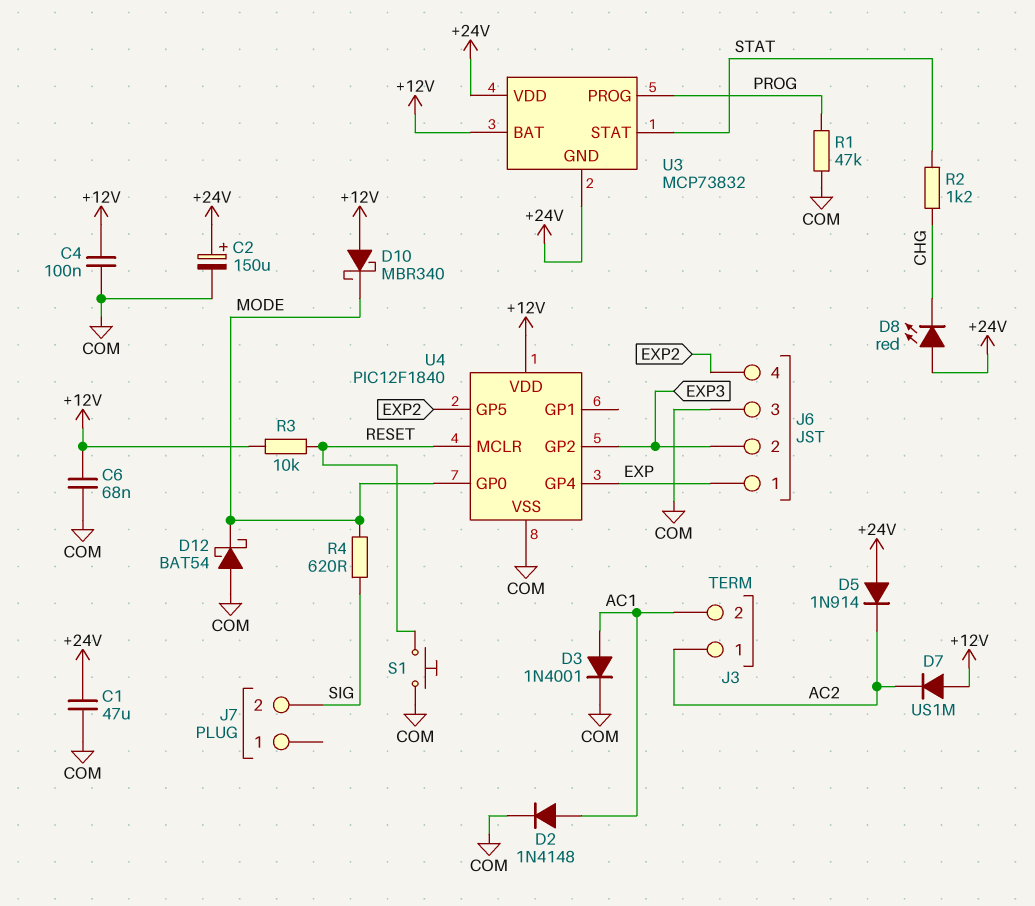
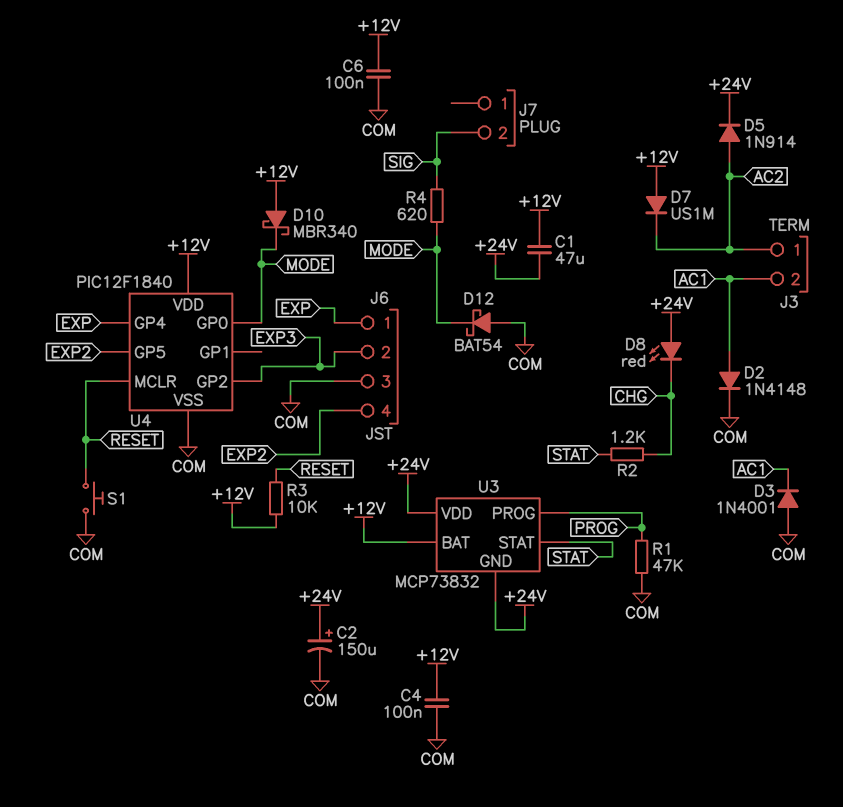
C1: 47uF (+24V, COM) -> 47uF (+12V, +24V)
C6: 68nF (+12V, COM) -> 100nF (+12V, COM)
D3: diode 1N4001 (A AC1, K COM) -> diode 1N4001 (A COM, K AC1)
D5: diode 1N914 (A +24V, K AC2) -> diode 1N914 (A AC2, K +24V)

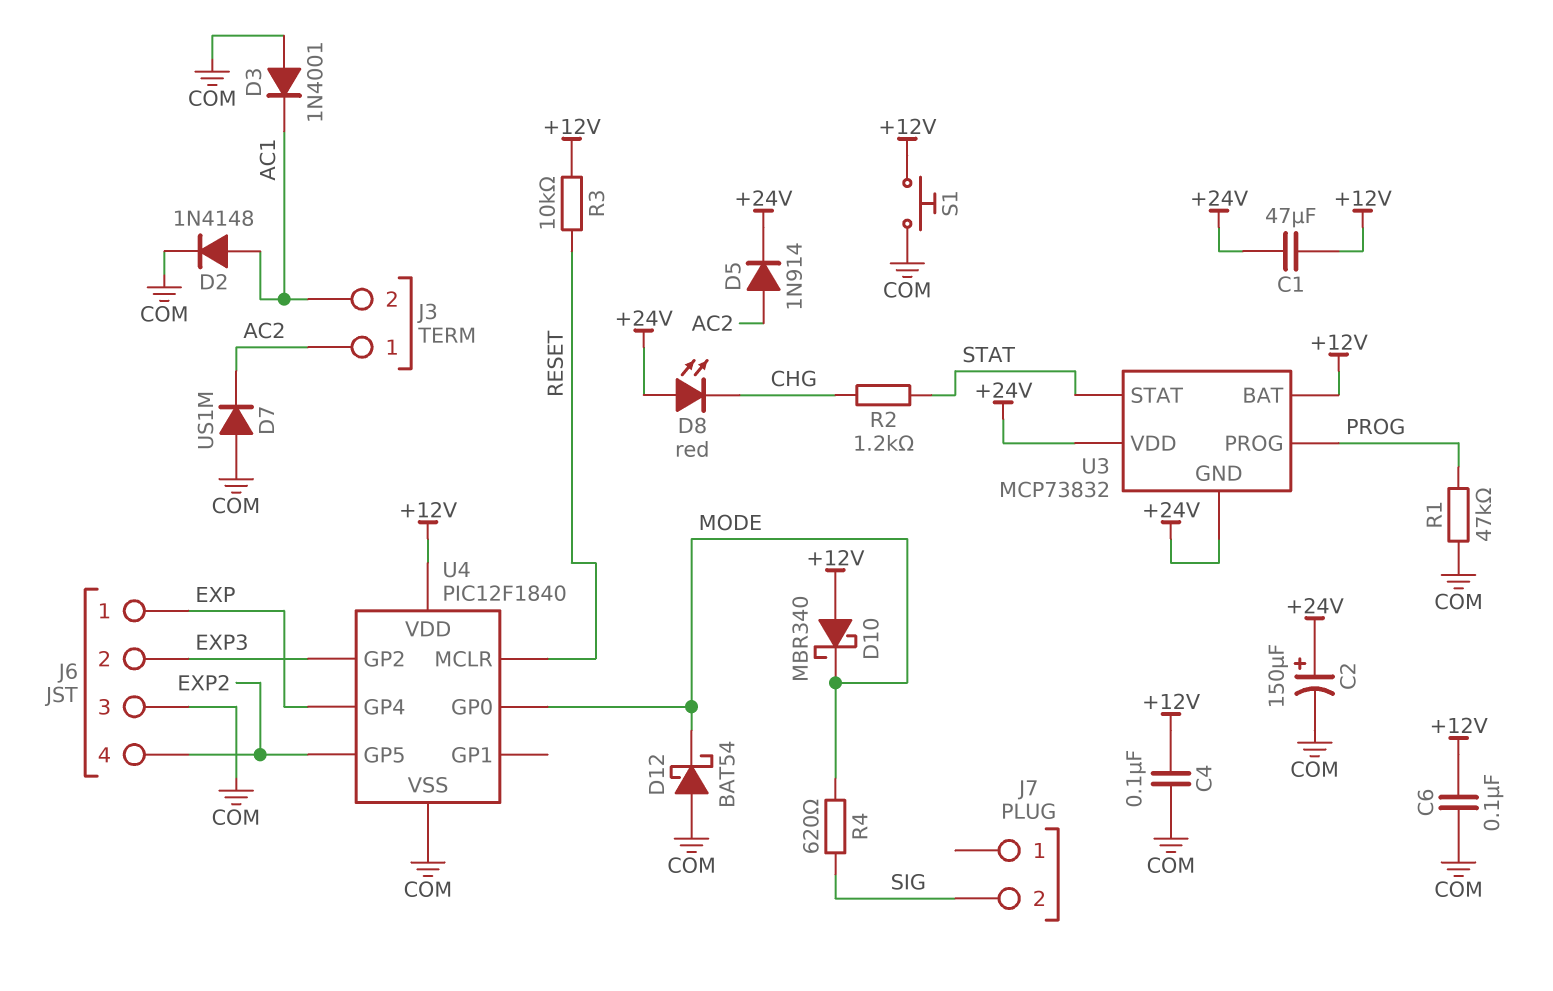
D7: diode US1M (A +12V, K AC2) -> diode US1M (A COM, K AC2)
S1: button (COM, RESET) -> button (+12V, COM)

